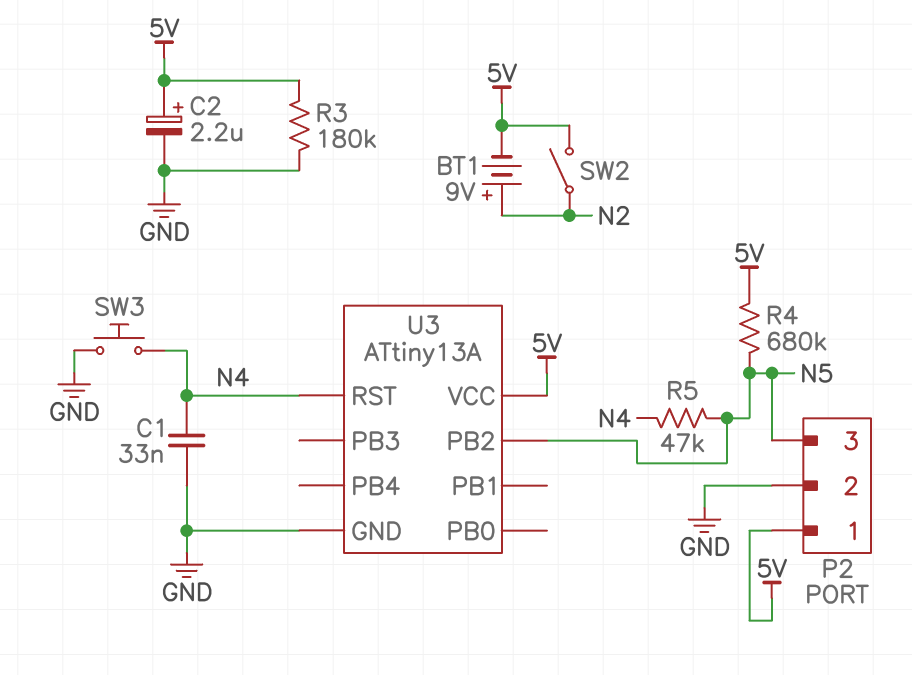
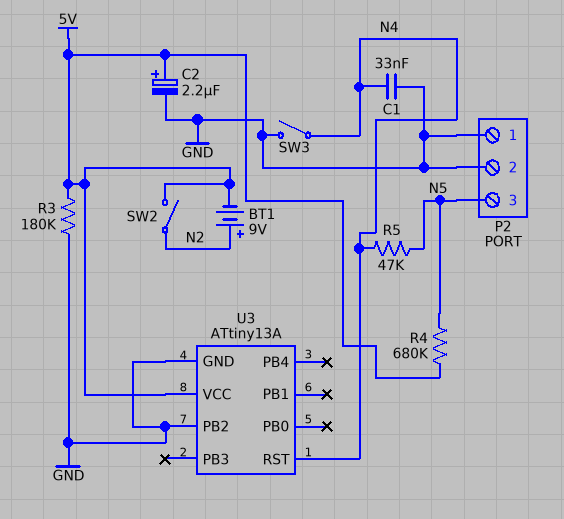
P2 pin 1: 5V -> GND
SW3: button (GND, N4) -> switch (GND, N4)
U3 pin PB2: N5 -> GND

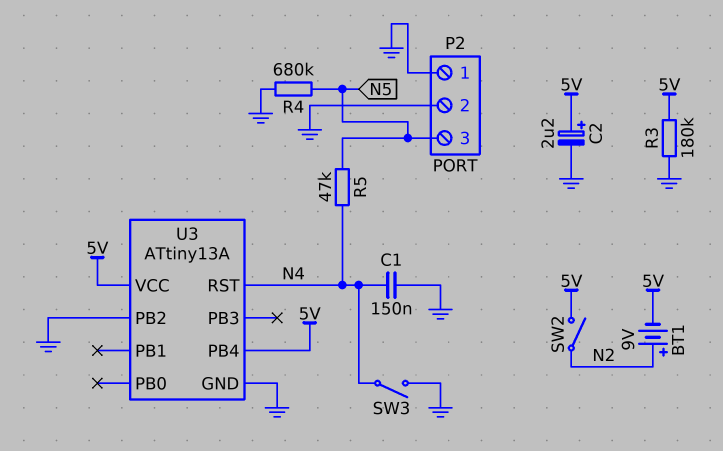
C1: 33nF (GND, N4) -> 150nF (GND, N4)
R4: 680k (5V, N5) -> 680k (GND, N5)
U3 pin PB4: none -> 5V

